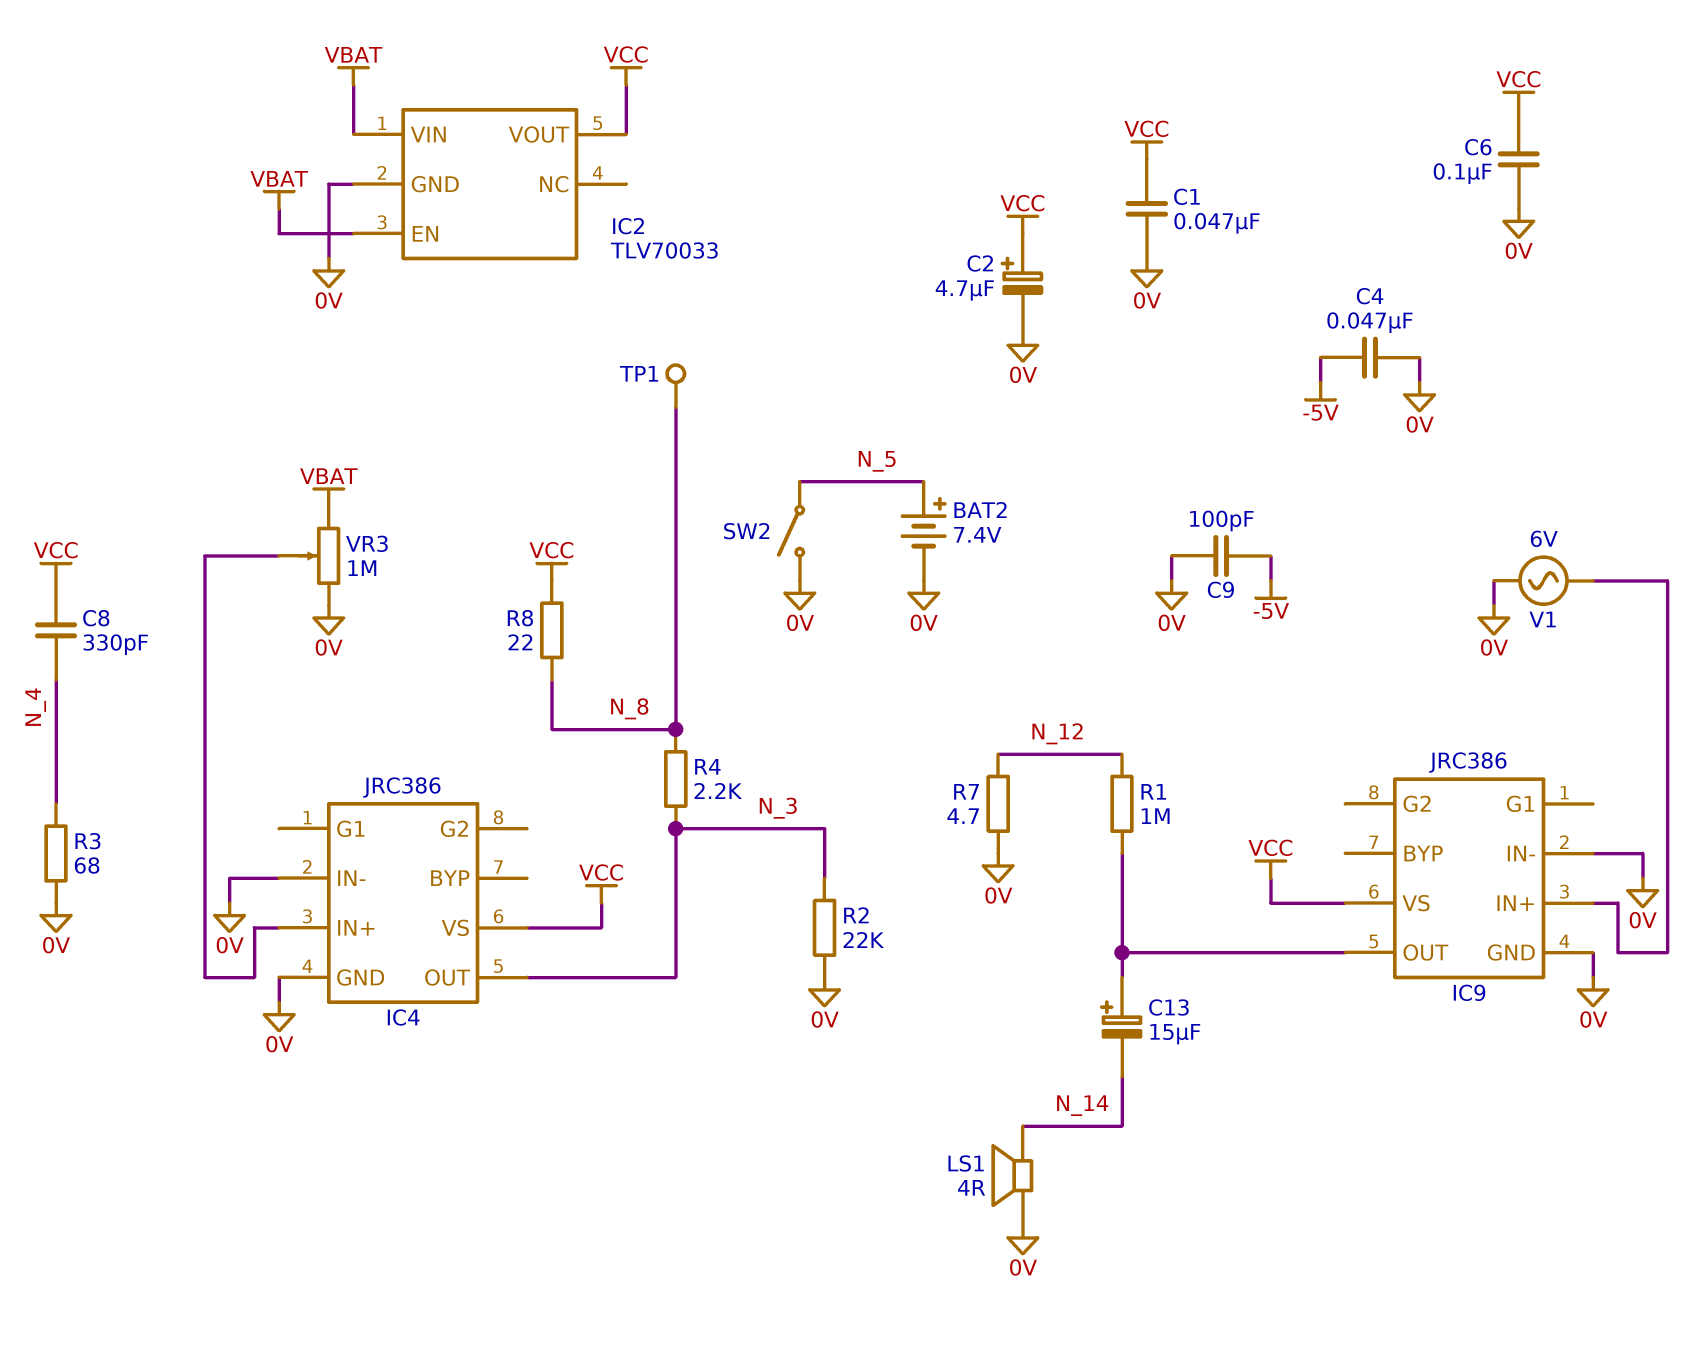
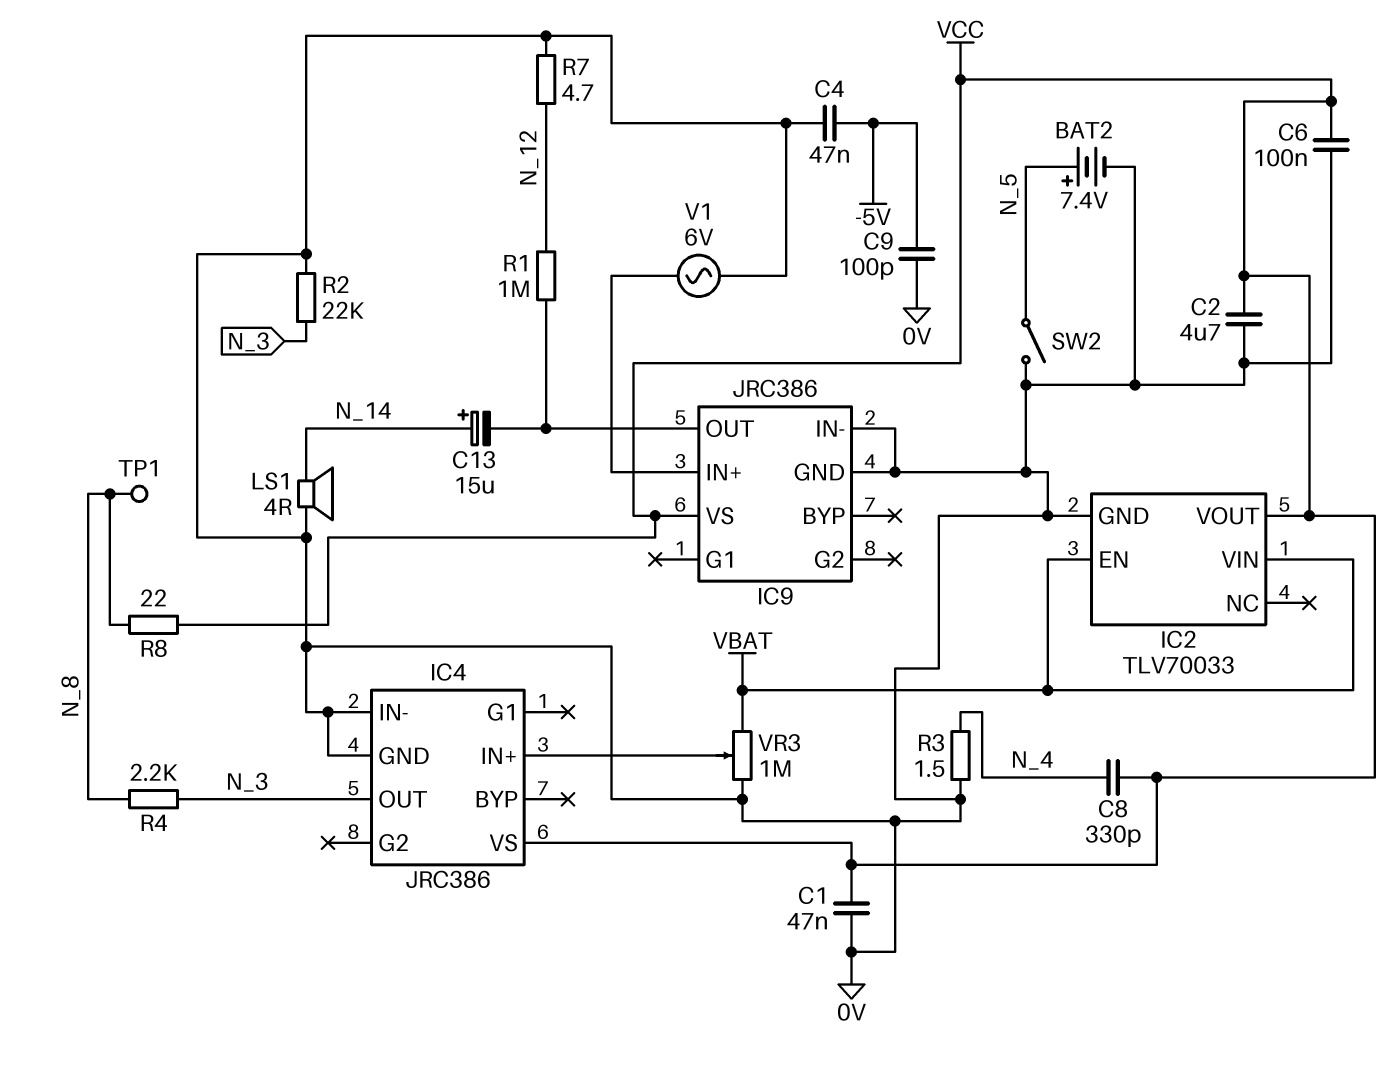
C2: 4.7uF (plus VCC, minus 0V) -> 4.7uF (0V, VCC)
C13: 15uF (plus IC9/OUT, minus N_14) -> 15uF (plus N_14, minus IC9/OUT)
R3: 68 (0V, N_4) -> 1.5 (0V, N_4)

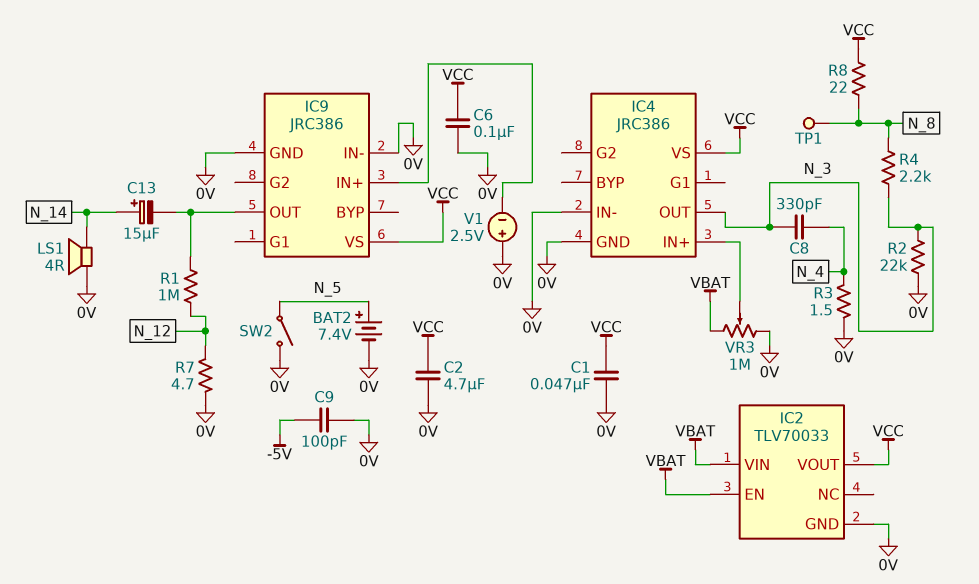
C4: 47nF (-5V, 0V) -> none
C8: 330pF (N_4, VCC) -> 330pF (N_3, N_4)
V1: AC 6V (0V, IC9/IN+) -> 2.5V (plus 0V, minus IC9/IN+)

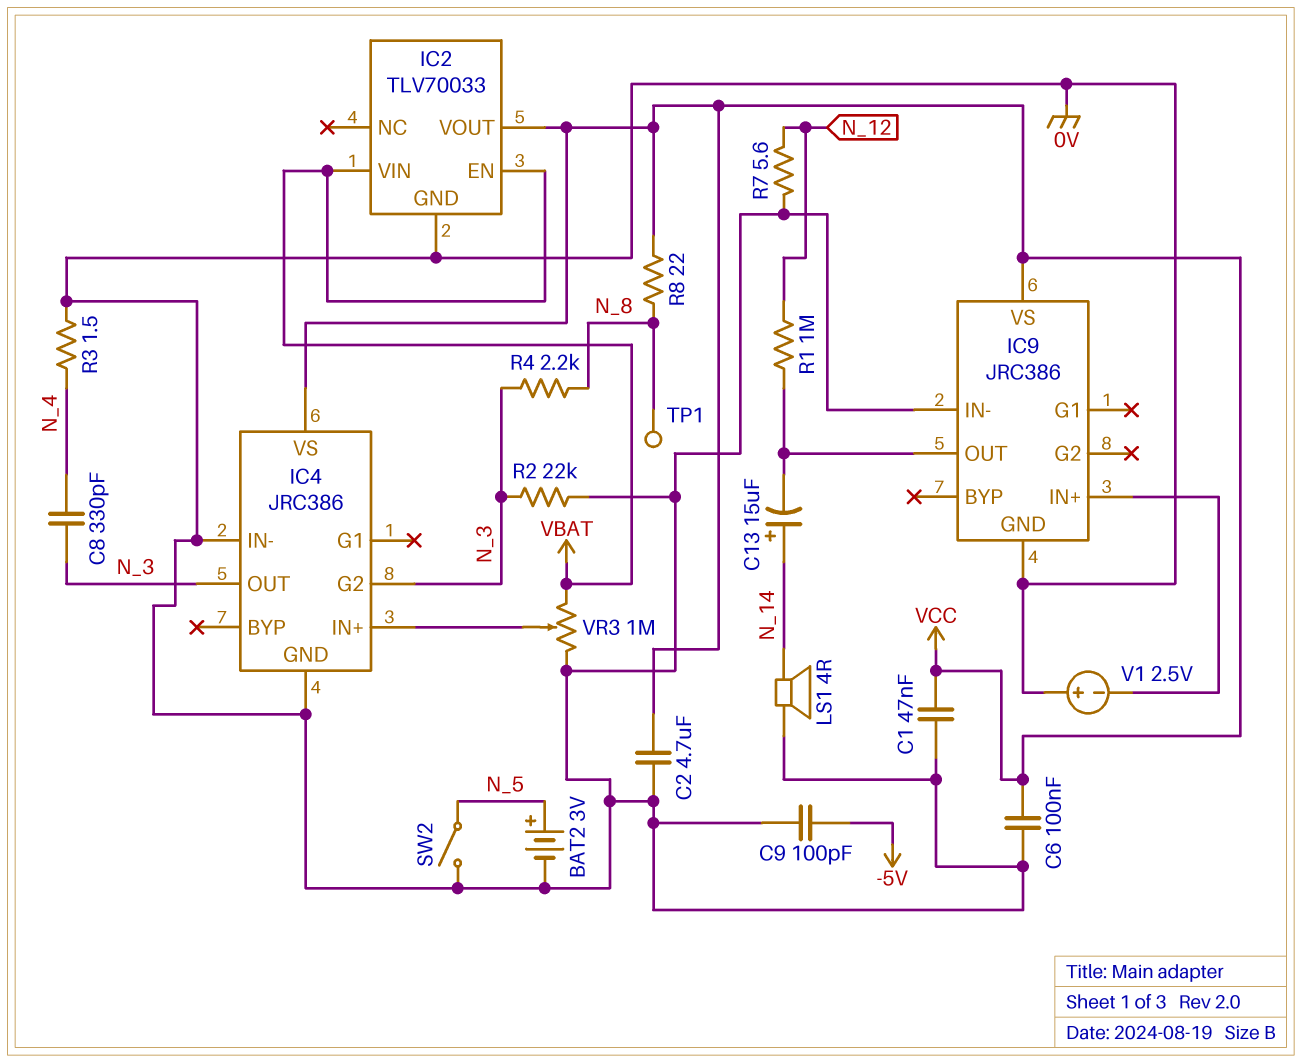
BAT2: 7.4V (plus N_5, minus 0V) -> 3V (plus N_5, minus 0V)
IC4 pin G2: none -> N_3
R7: 4.7 (0V, N_12) -> 5.6 (0V, N_12)

